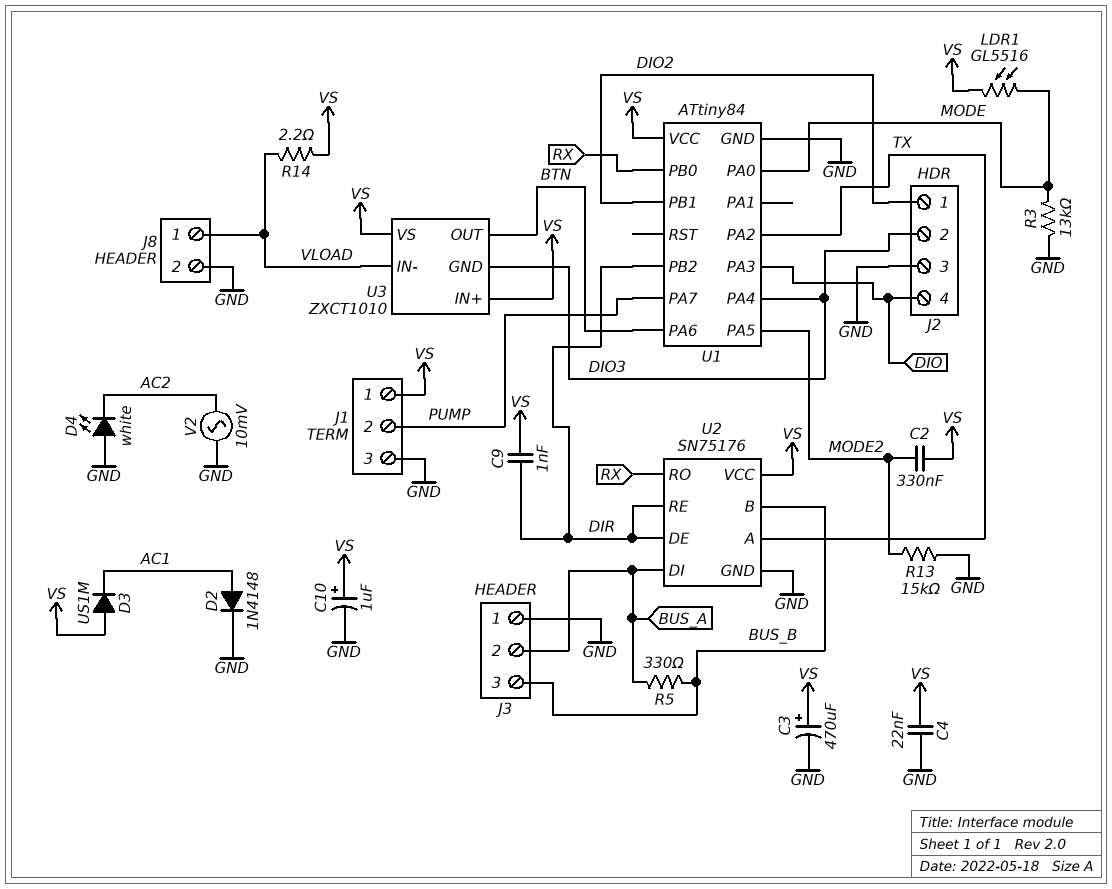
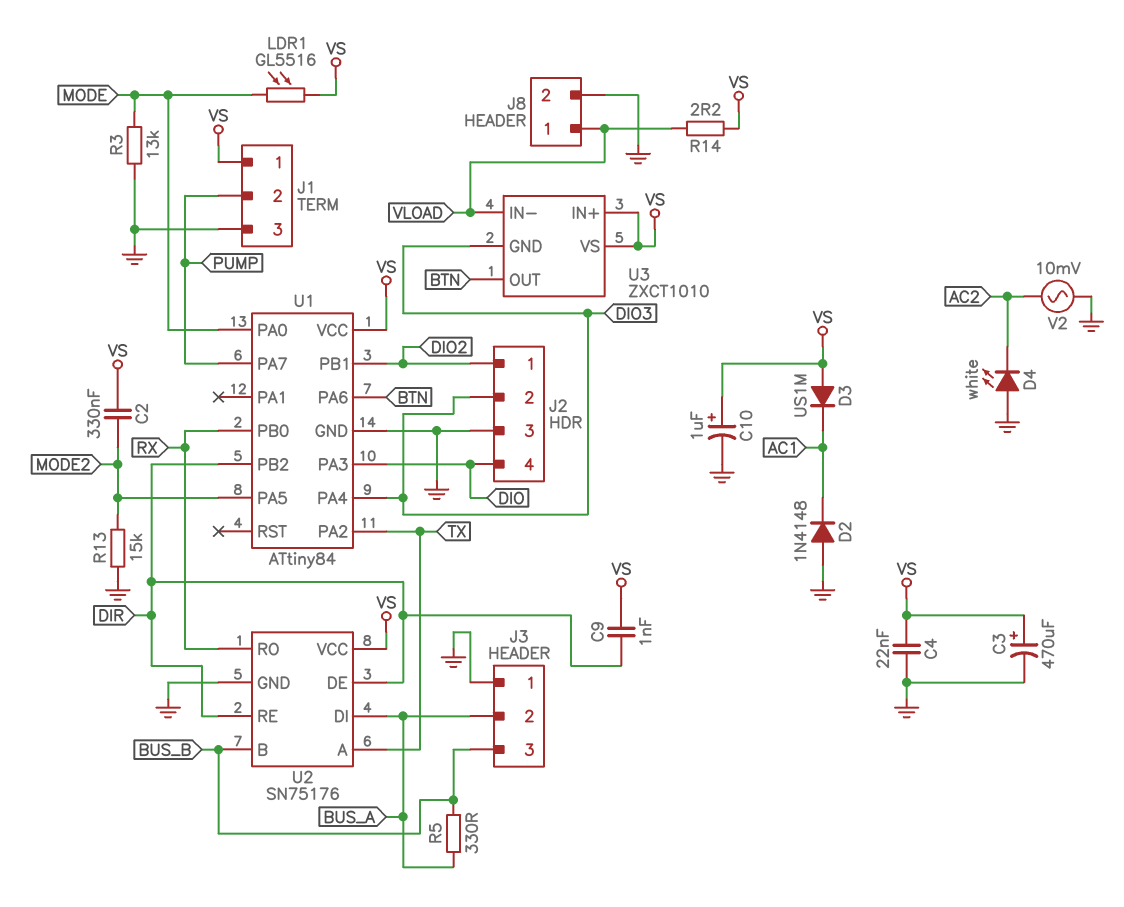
D2: diode 1N4148 (A AC1, K GND) -> diode 1N4148 (A GND, K AC1)

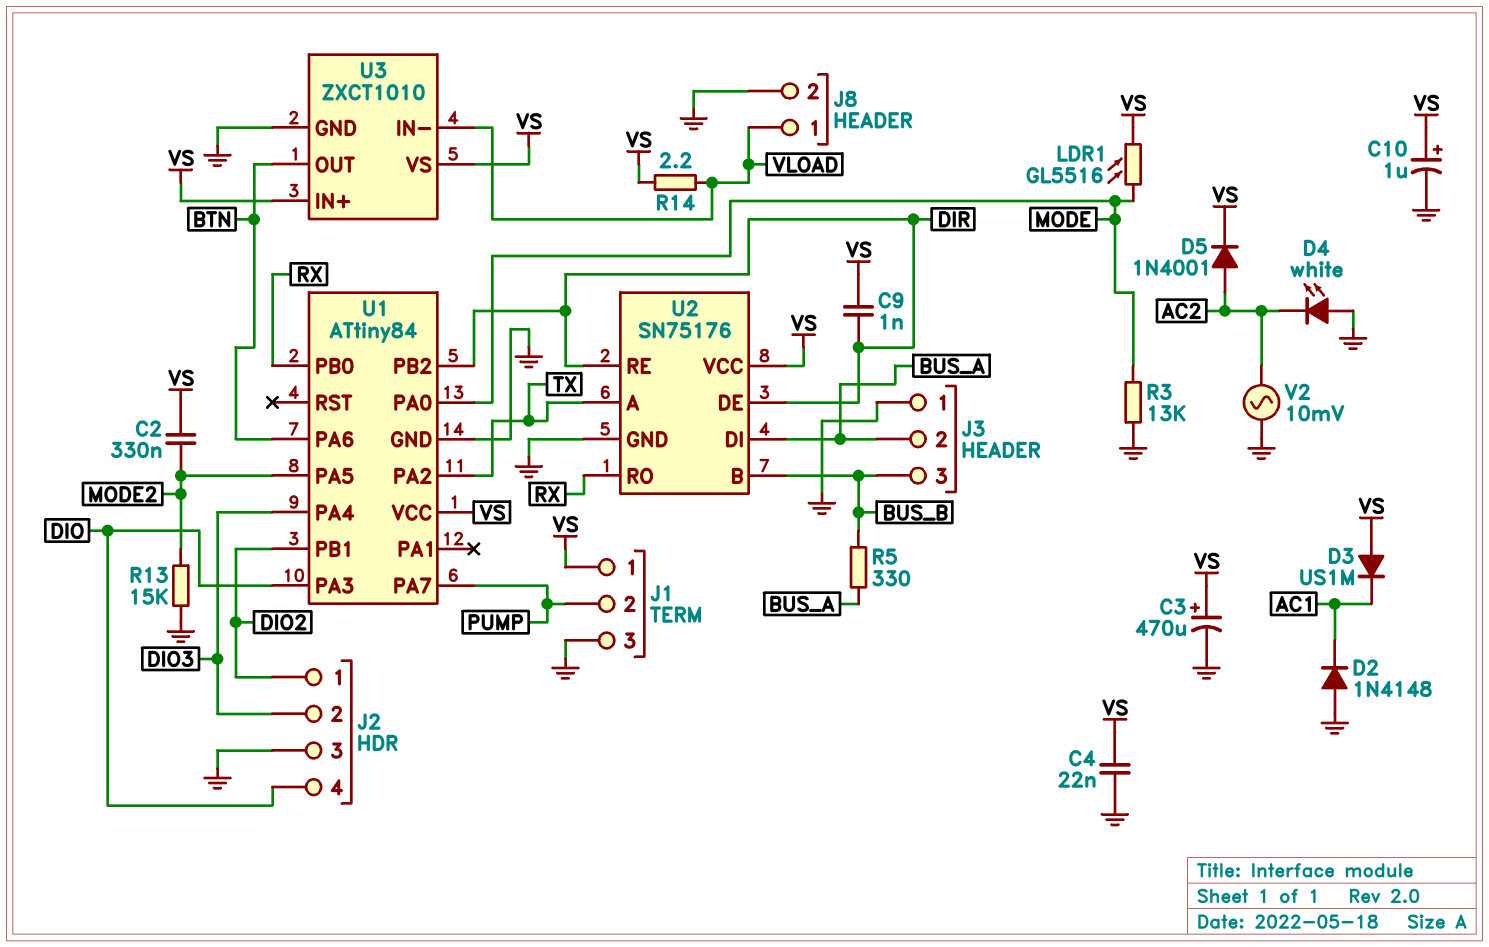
D5: none -> diode 1N4001 (A AC2, K VS)
U3 pin GND: DIO3 -> GND

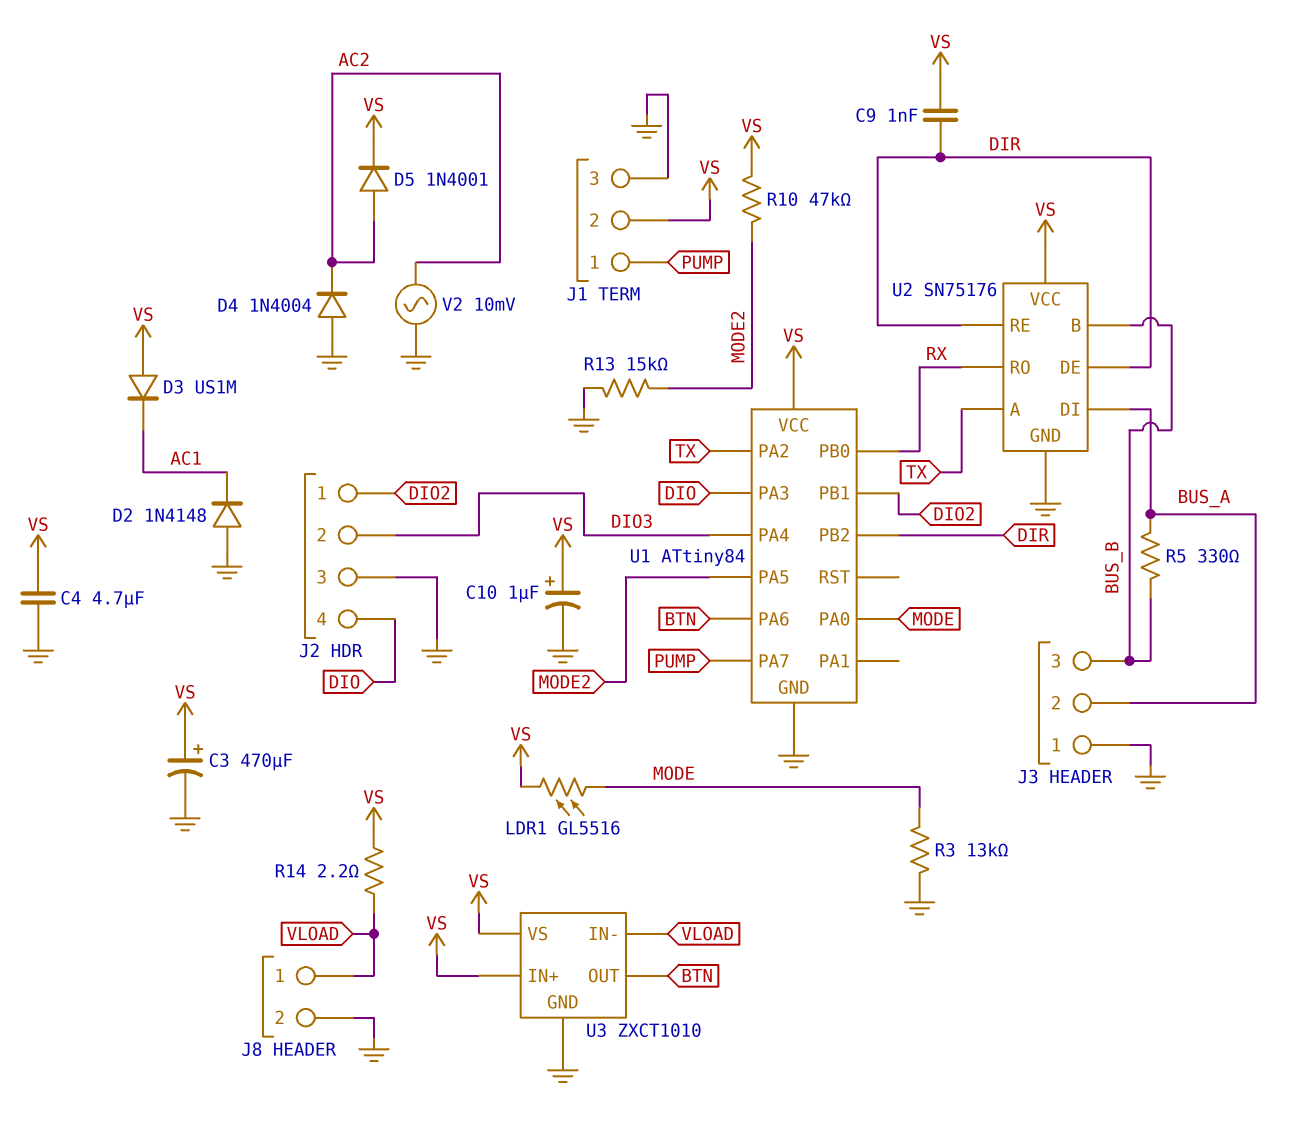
C2: 330nF (MODE2, VS) -> none
C4: 22nF (GND, VS) -> 4.7uF (GND, VS)
D4: LED white (A GND, K AC2) -> diode 1N4004 (A GND, K AC2)
J1 pin 1: VS -> PUMP
J1 pin 2: PUMP -> VS
R10: none -> 47k (MODE2, VS)

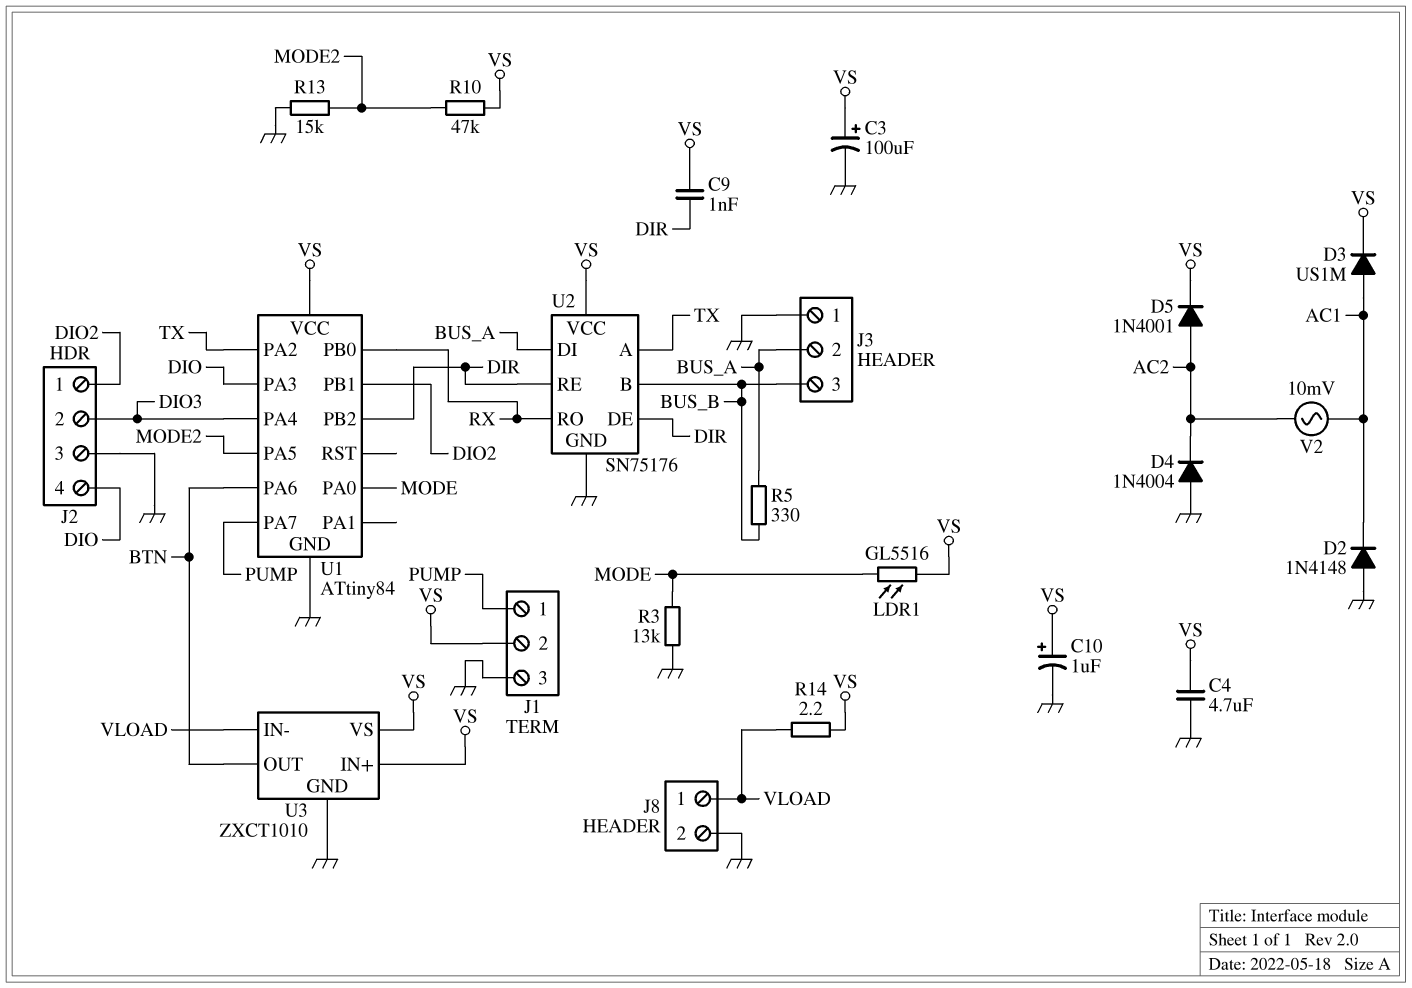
C3: 470uF (plus VS, minus GND) -> 100uF (plus VS, minus GND)
D3: diode US1M (A VS, K AC1) -> diode US1M (A AC1, K VS)
V2: AC 10mV (AC2, GND) -> AC 10mV (AC1, AC2)

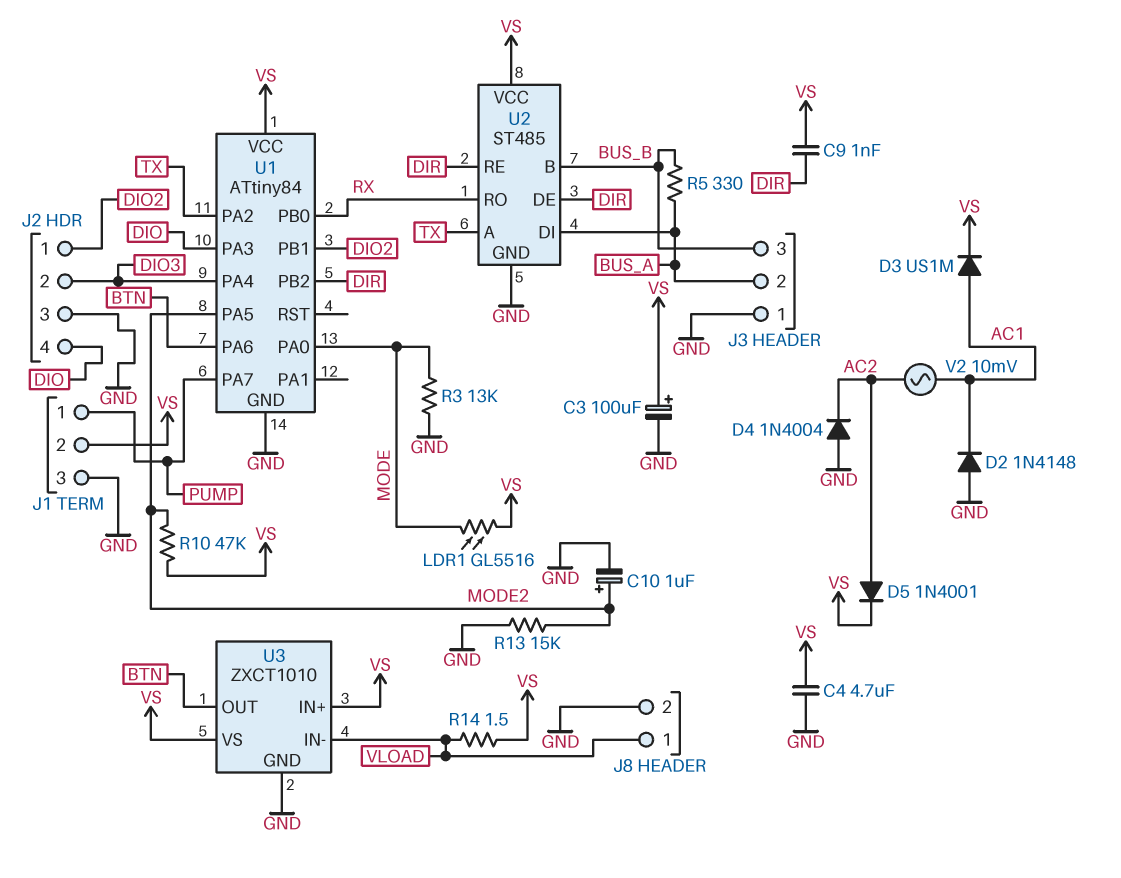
C10: 1uF (plus VS, minus GND) -> 1uF (plus MODE2, minus GND)
R14: 2.2 (VLOAD, VS) -> 1.5 (VLOAD, VS)
U2: SN75176 -> ST485

